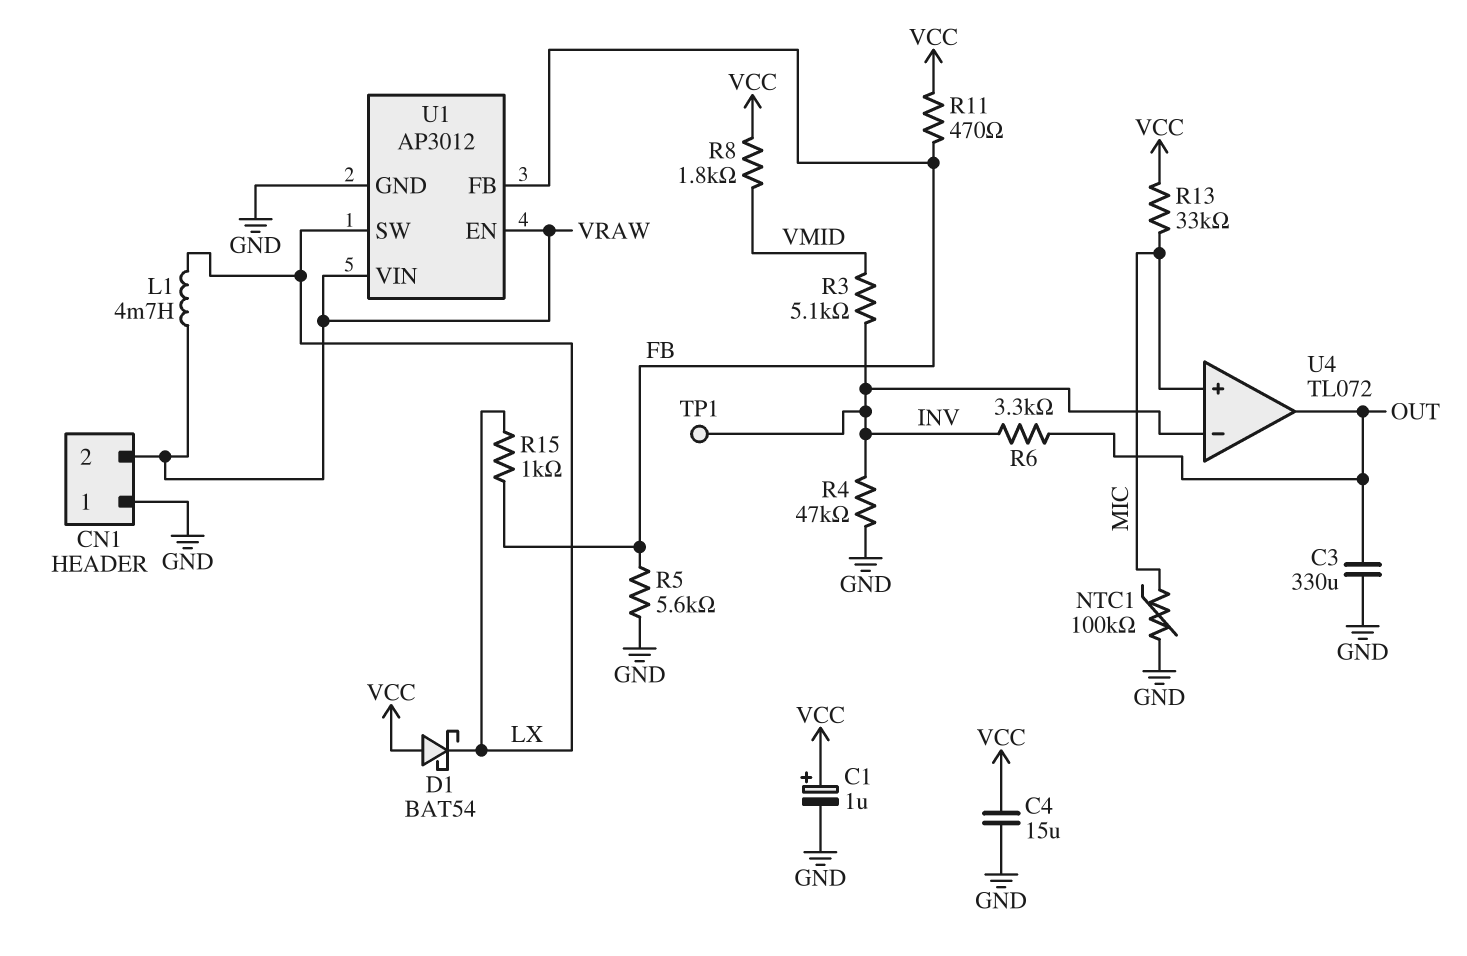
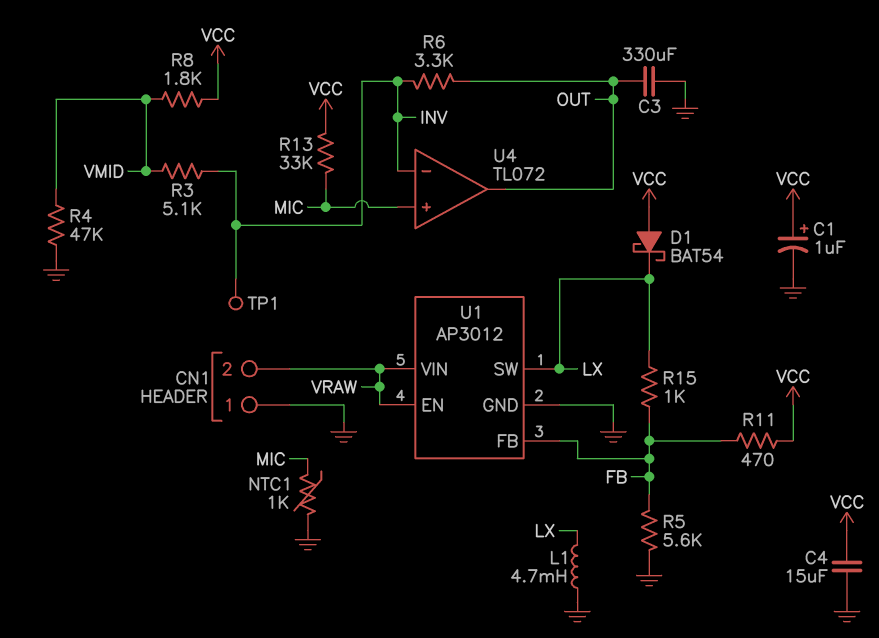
L1: 4.7mH (LX, VRAW) -> 4.7mH (GND, LX)
NTC1: 100k (GND, MIC) -> 1k (GND, MIC)
R4: 47k (GND, INV) -> 47k (GND, VMID)

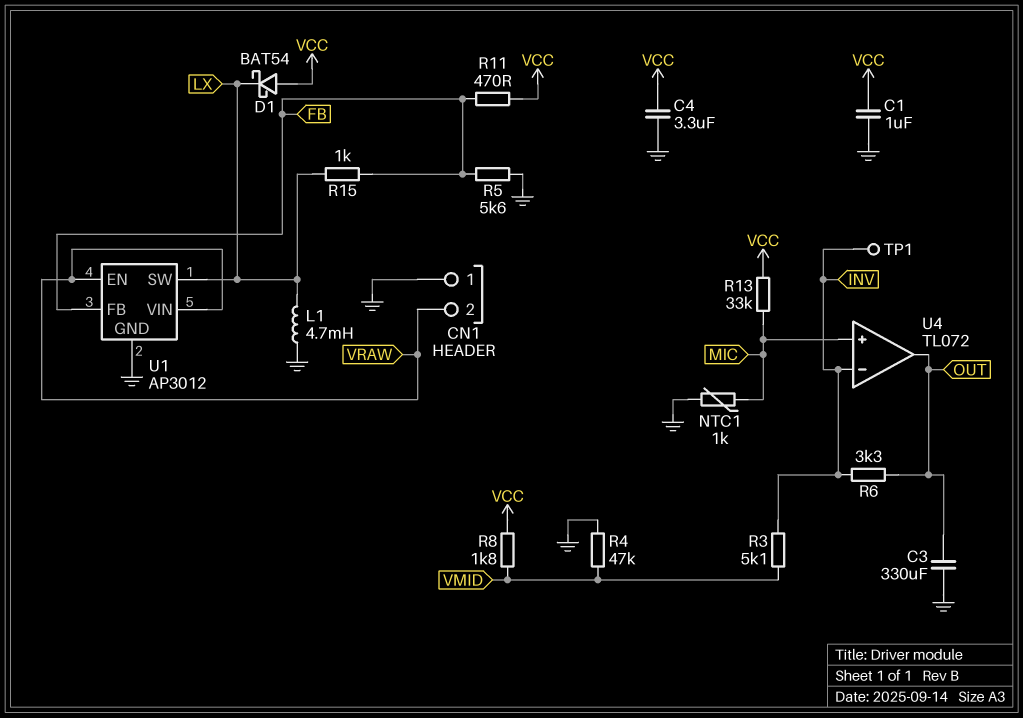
C1: 1uF (plus VCC, minus GND) -> 1uF (GND, VCC)
C4: 15uF (GND, VCC) -> 3.3uF (GND, VCC)

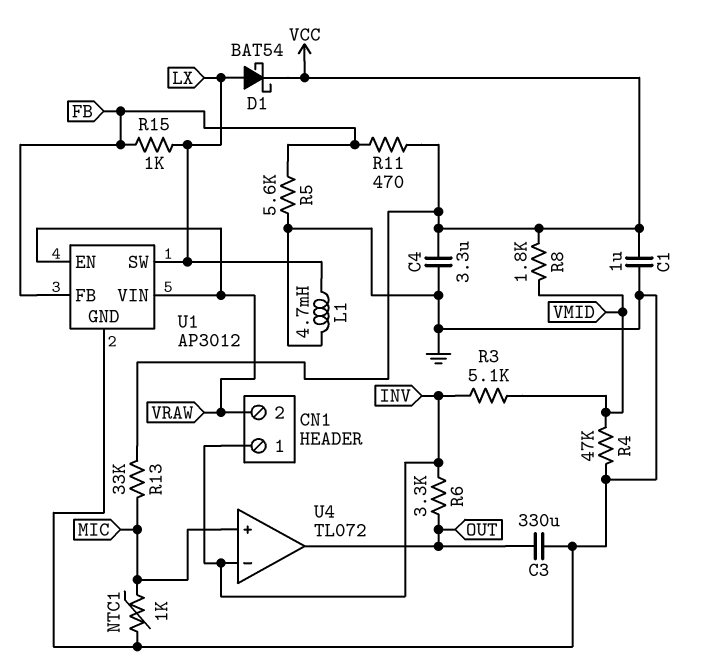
CN1 pin 1: GND -> INV
D1: schottky BAT54 (A VCC, K LX) -> schottky BAT54 (A LX, K VCC)
TP1: test point (INV) -> none

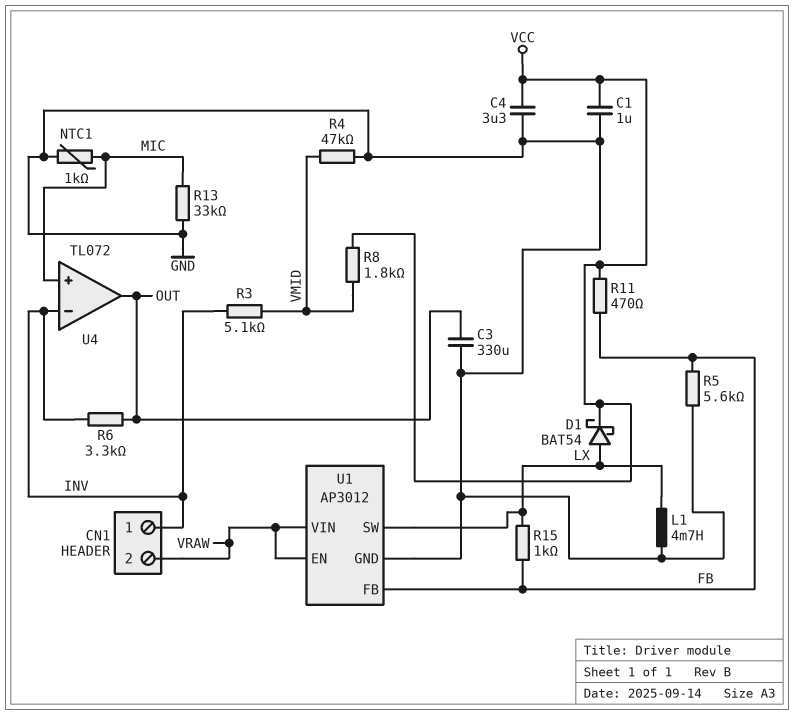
R13: 33k (MIC, VCC) -> 33k (GND, MIC)

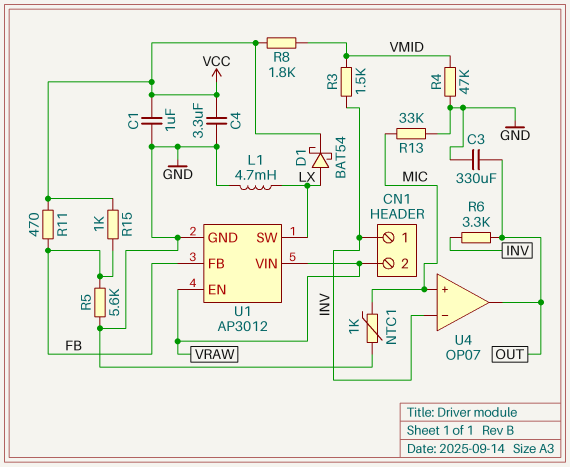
R3: 5.1k (INV, VMID) -> 1.5k (INV, VMID)
R15: 1k (FB, LX) -> 1k (FB, VCC)
U4: TL072 -> OP07

